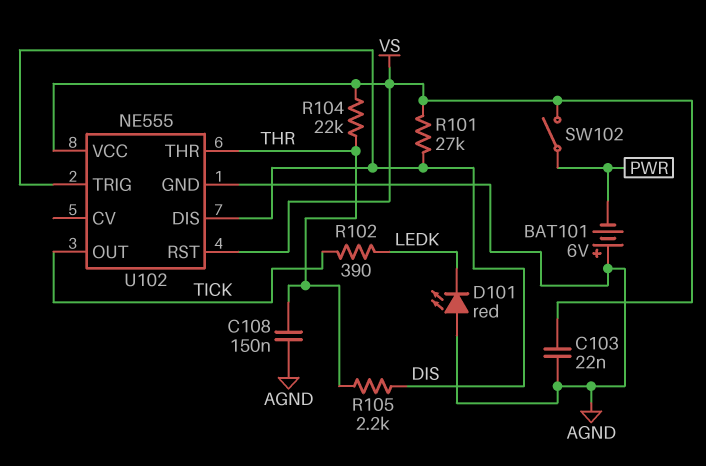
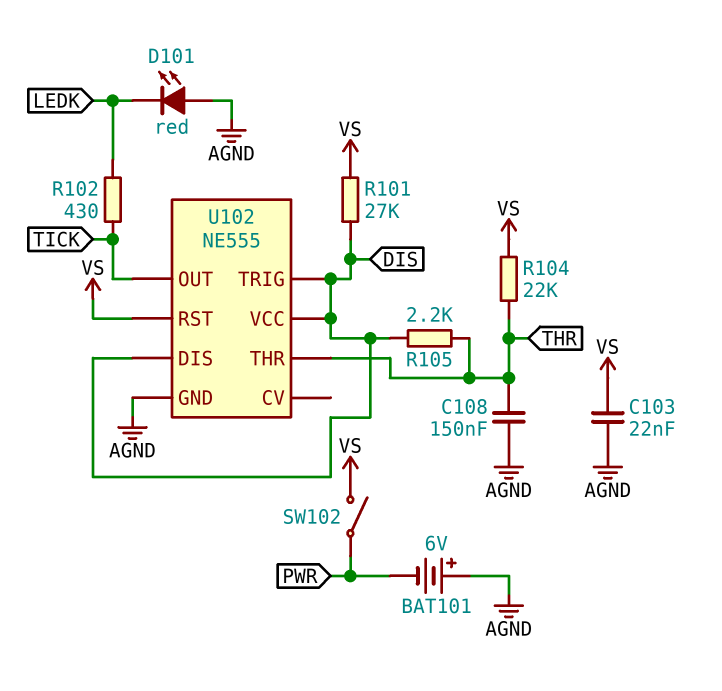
R102: 390 (LEDK, TICK) -> 430 (LEDK, TICK)
U102 pin VCC: VS -> DIS

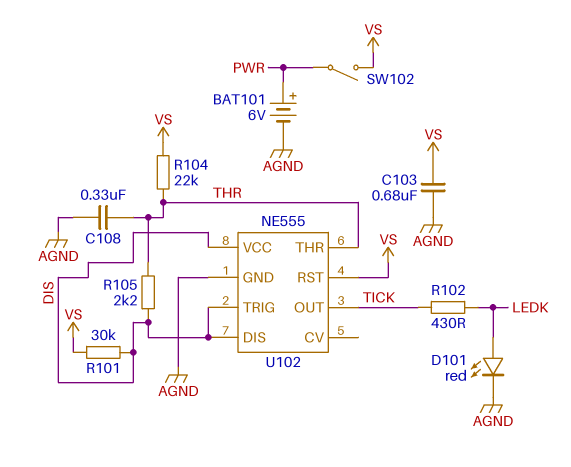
BAT101: 6V (plus AGND, minus PWR) -> 6V (plus PWR, minus AGND)
C103: 22nF (AGND, VS) -> 680nF (AGND, VS)
C108: 150nF (AGND, THR) -> 330nF (AGND, THR)
D101: LED red (A AGND, K LEDK) -> LED red (A LEDK, K AGND)
R101: 27k (DIS, VS) -> 30k (DIS, VS)

